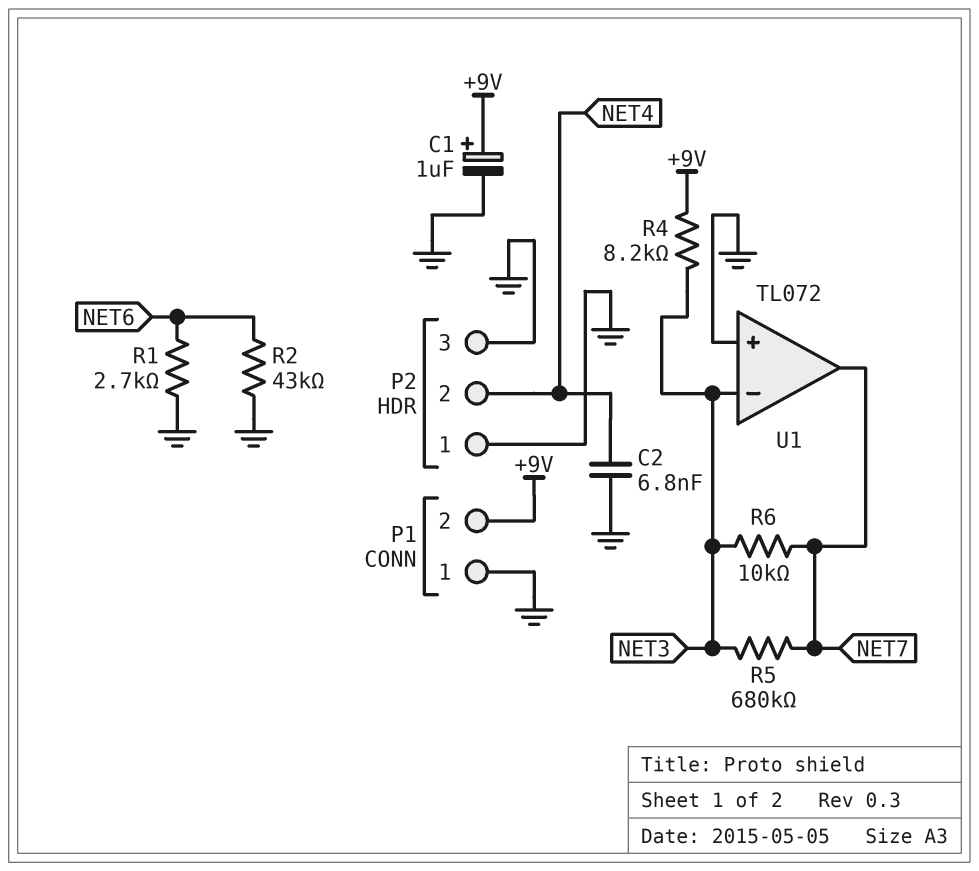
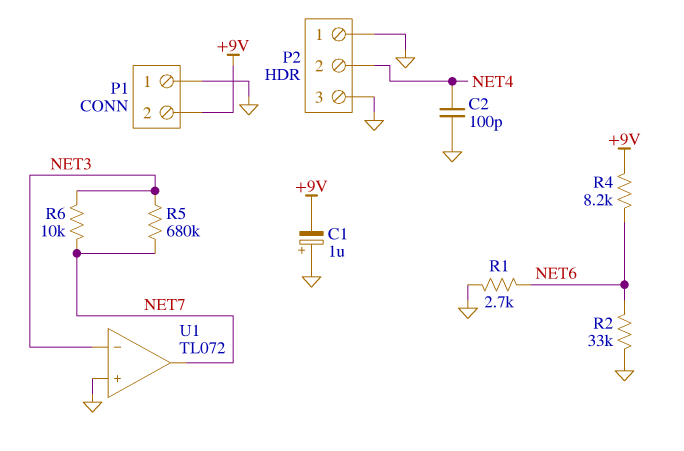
C1: 1uF (plus +9V, minus GND) -> 1uF (plus GND, minus +9V)
C2: 6.8nF (GND, NET4) -> 100pF (GND, NET4)
R2: 43k (GND, NET6) -> 33k (GND, NET6)
R4: 8.2k (+9V, NET3) -> 8.2k (+9V, NET6)

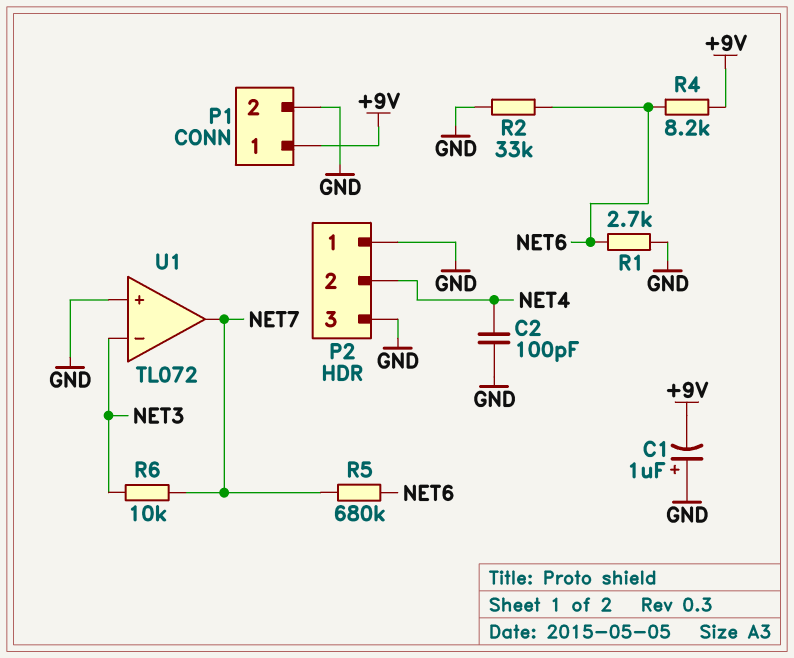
P1 pin 1: GND -> +9V
P1 pin 2: +9V -> GND
R5: 680k (NET3, NET7) -> 680k (NET6, NET7)

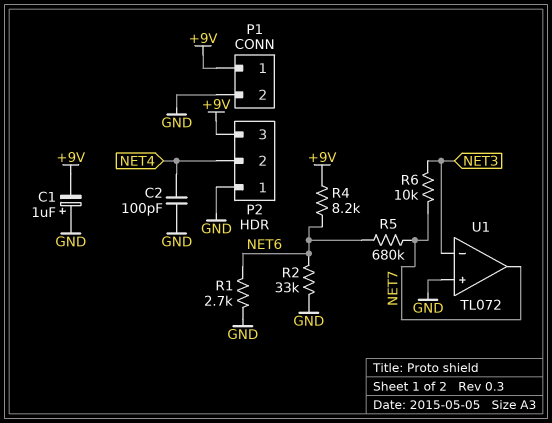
P2 pin 3: GND -> +9V

